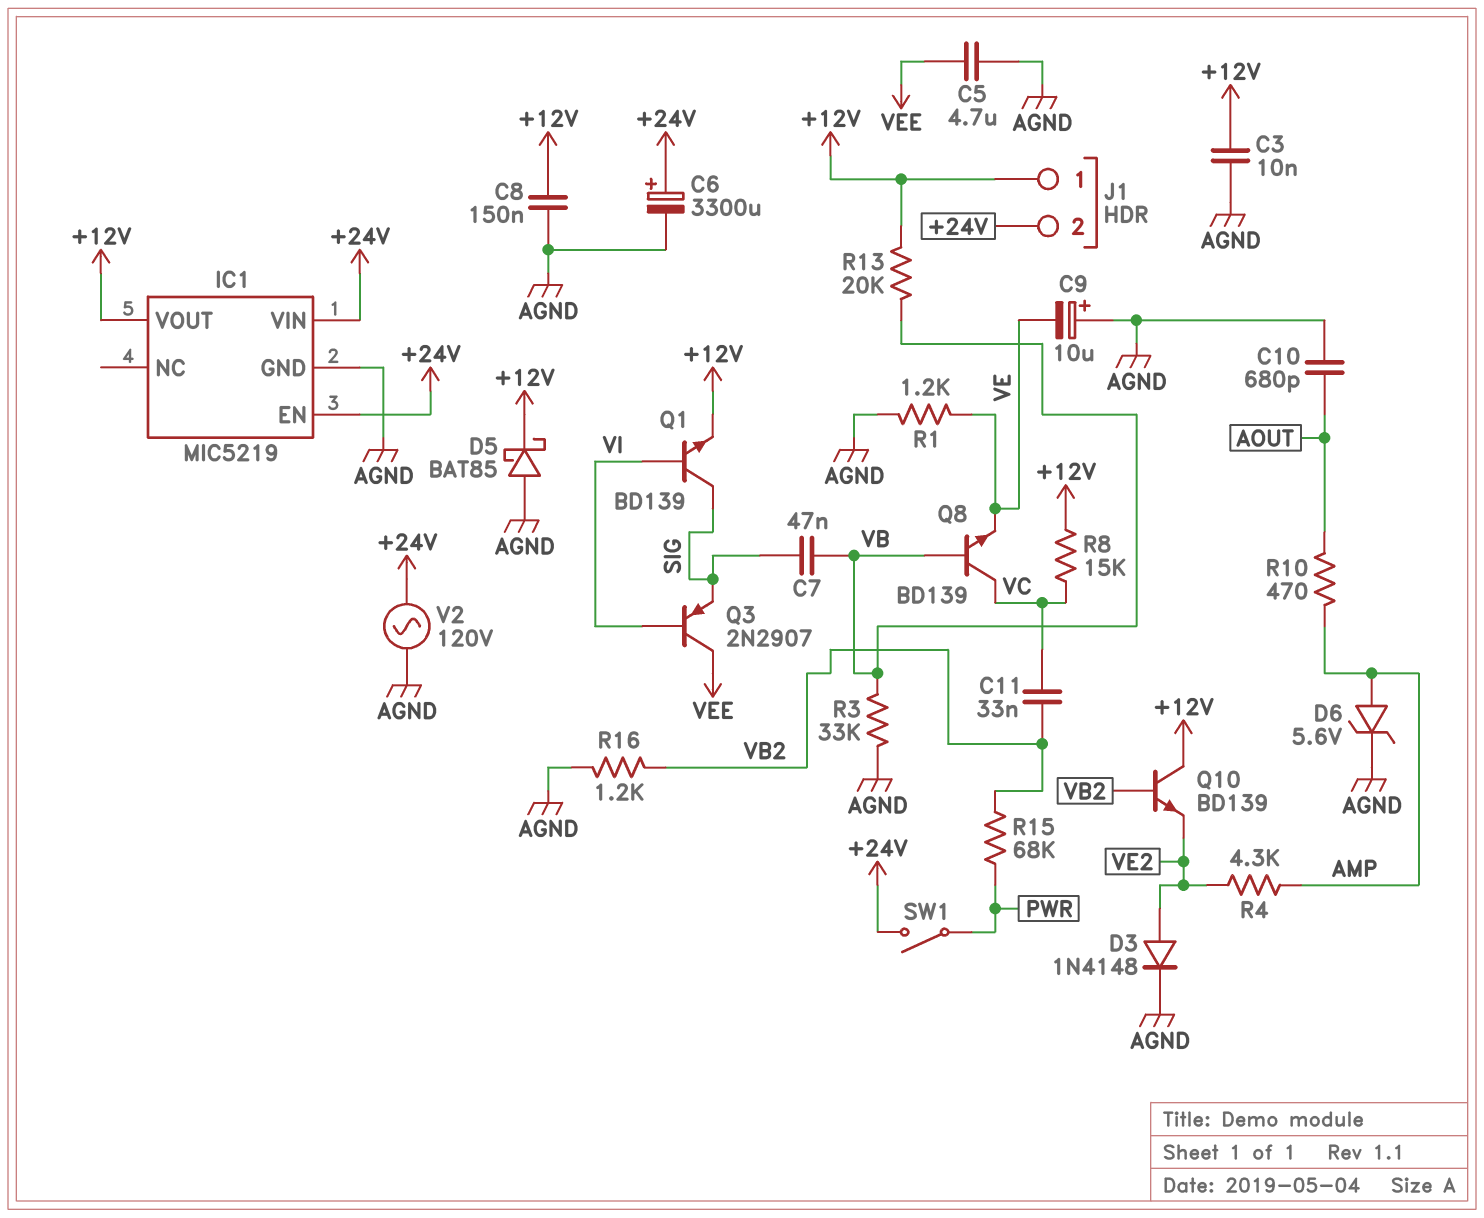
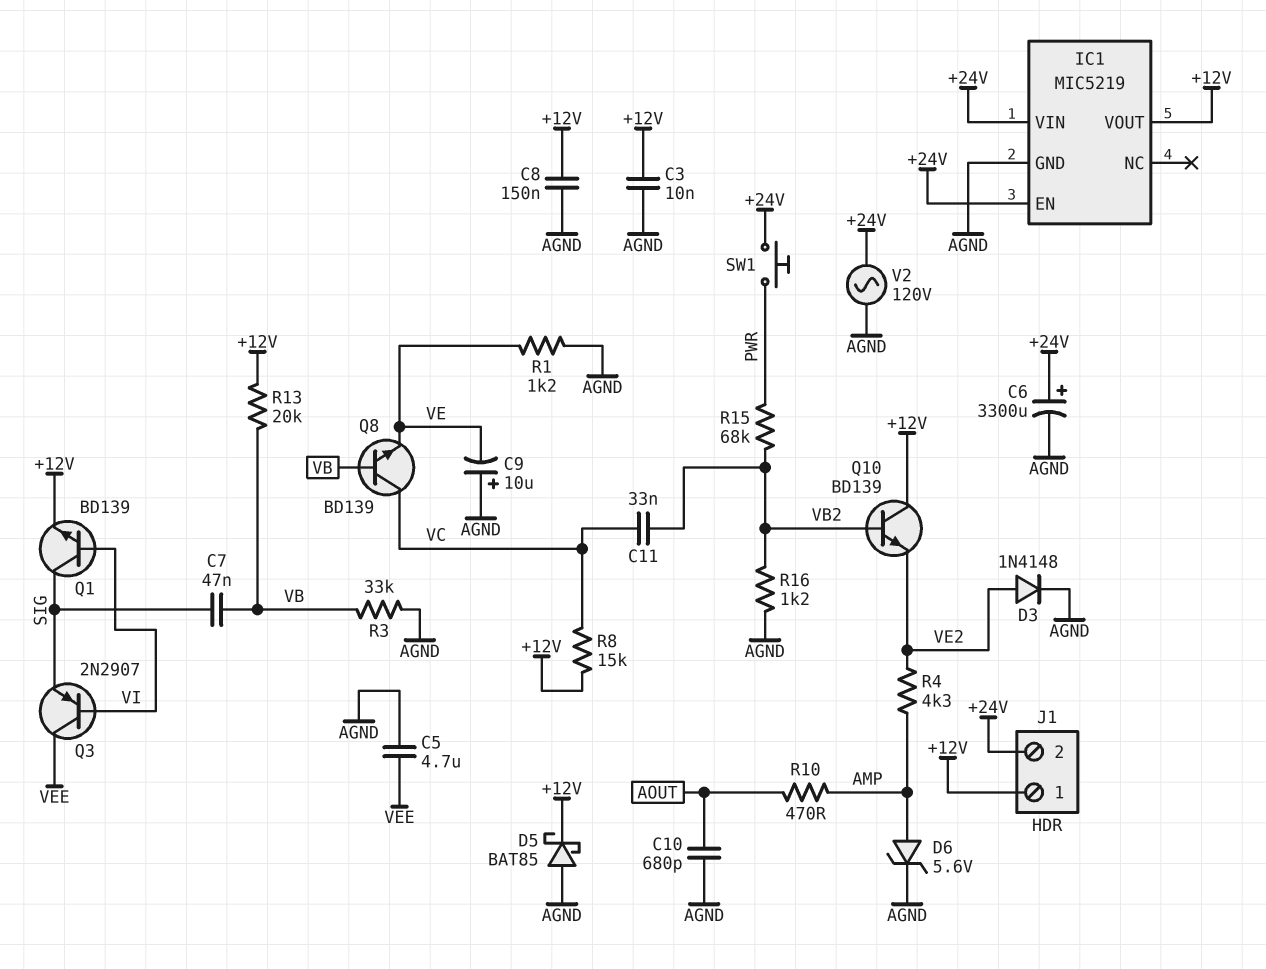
SW1: switch (+24V, PWR) -> button (+24V, PWR)

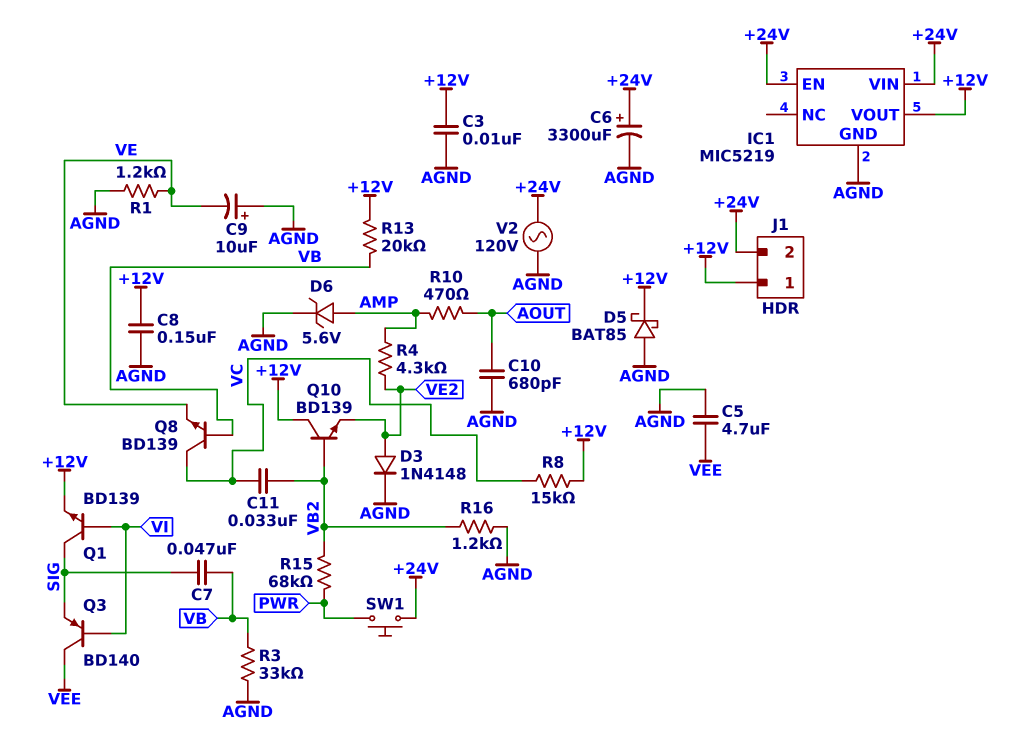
Q3: PNP 2N2907 (B VI, C VEE, E SIG) -> PNP BD140 (B VI, C VEE, E SIG)

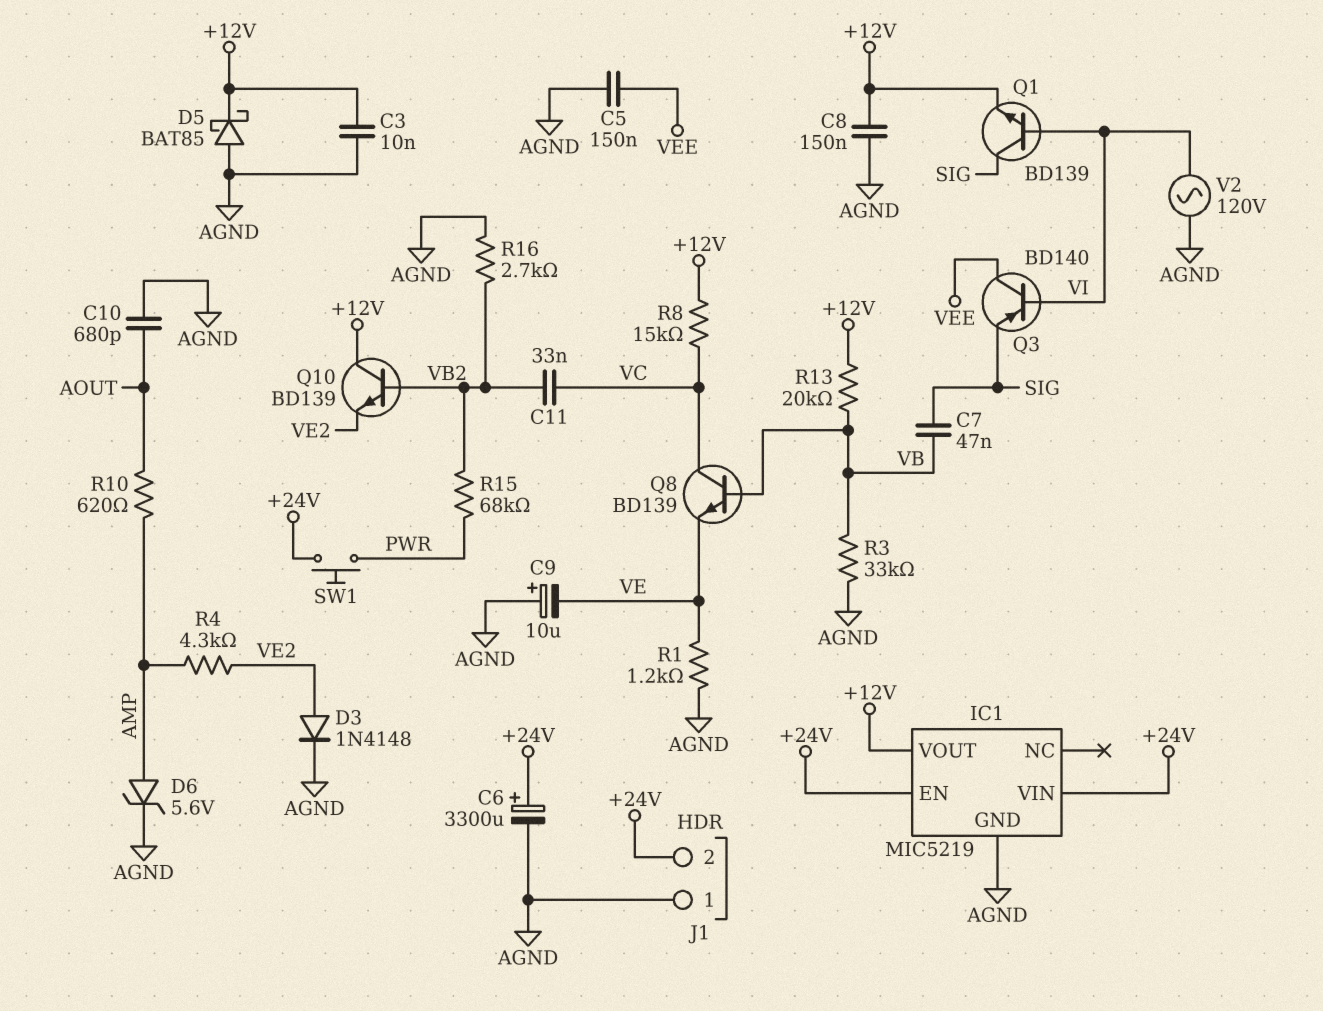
C5: 4.7uF (AGND, VEE) -> 150nF (AGND, VEE)
J1 pin 1: +12V -> AGND
R10: 470 (AMP, AOUT) -> 620 (AMP, AOUT)
R16: 1.2k (AGND, VB2) -> 2.7k (AGND, VB2)
V2: AC 120V (+24V, AGND) -> AC 120V (AGND, VI)

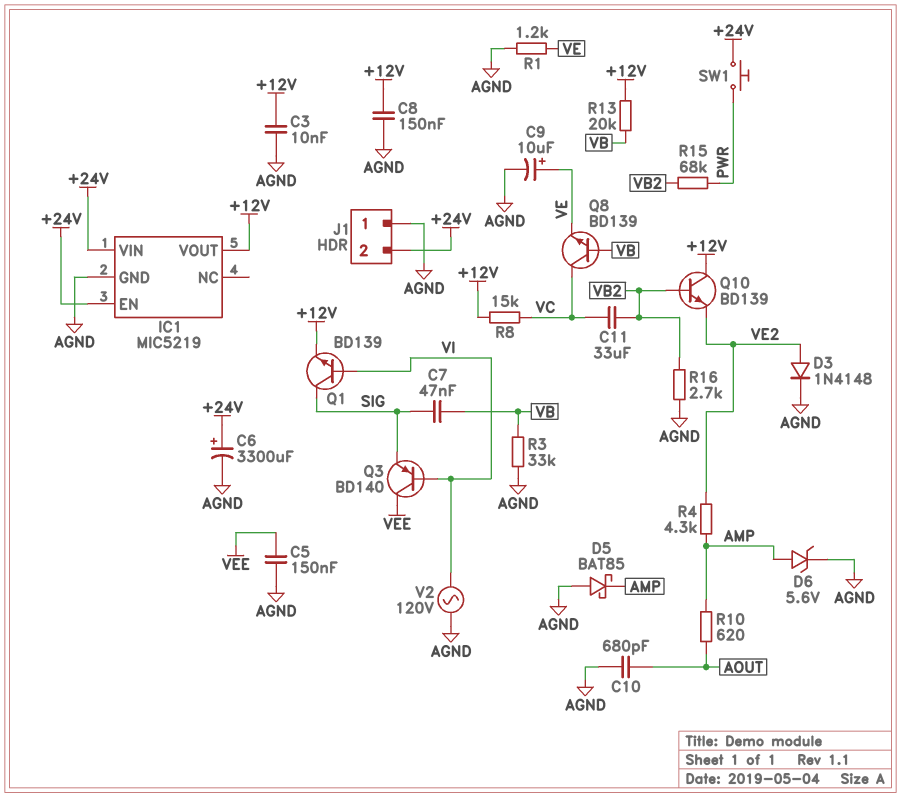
C9: 10uF (plus AGND, minus VE) -> 10uF (plus VE, minus AGND)
C11: 33nF (VB2, VC) -> 33uF (VB2, VC)
D5: schottky BAT85 (A AGND, K +12V) -> schottky BAT85 (A AGND, K AMP)

